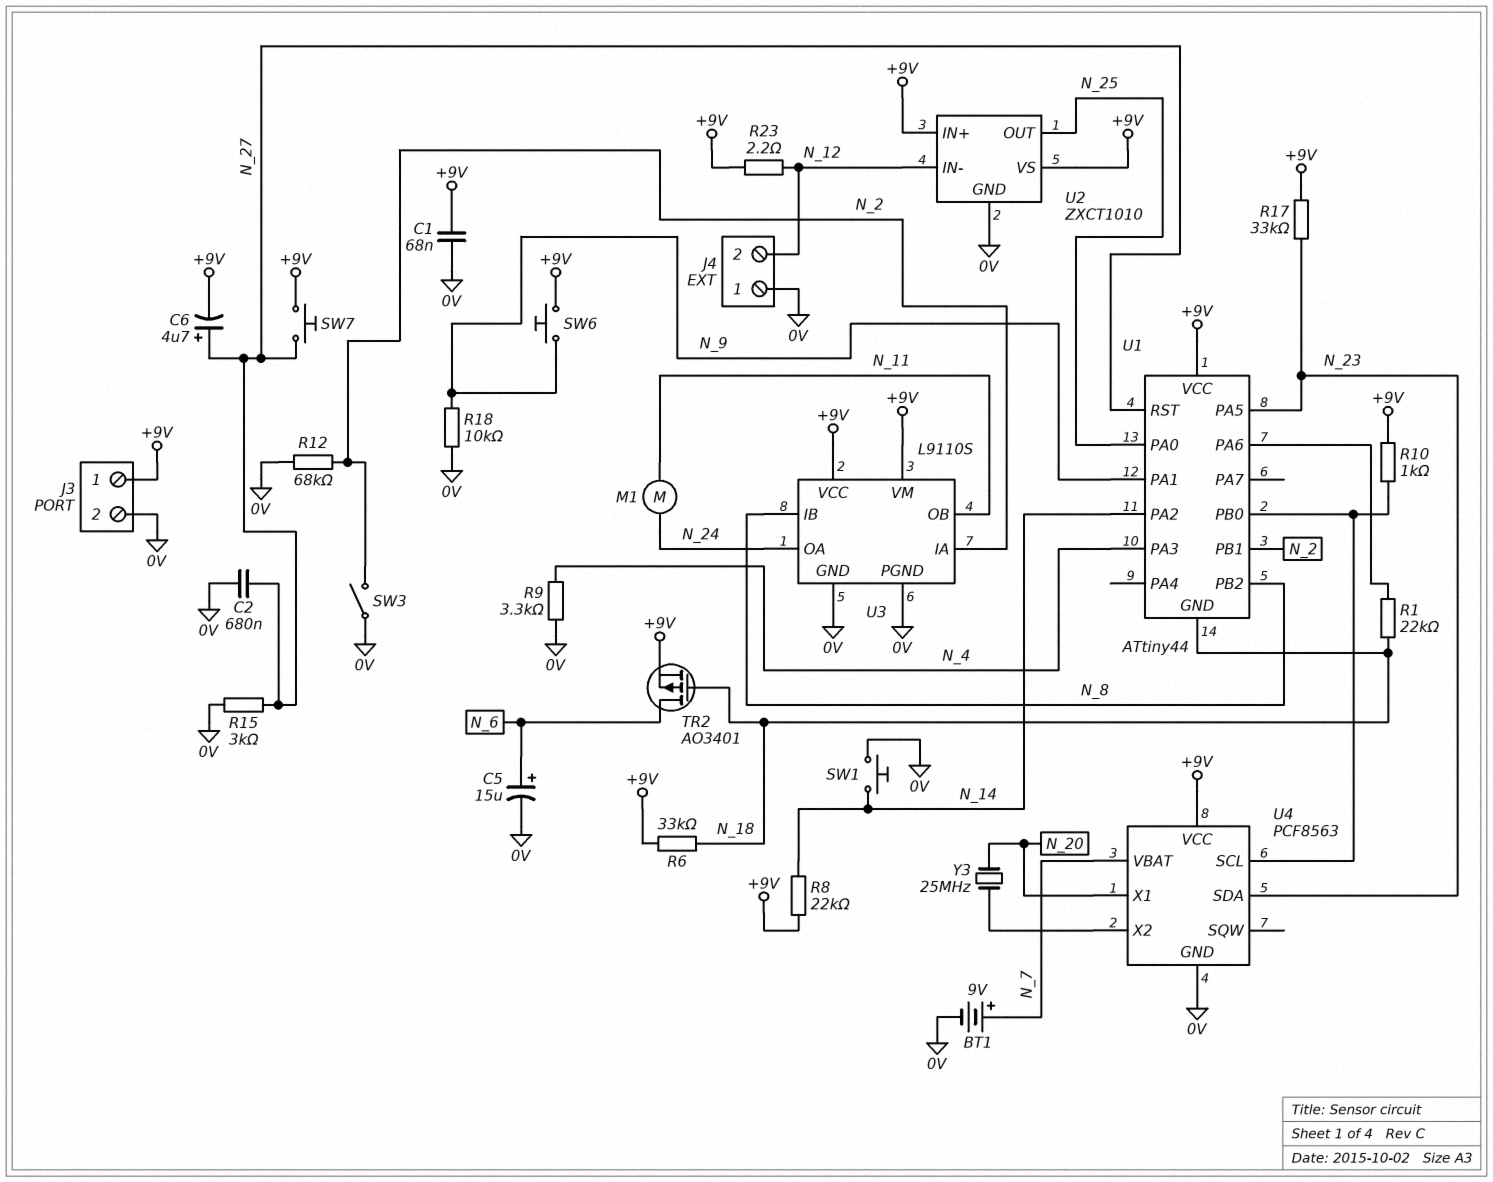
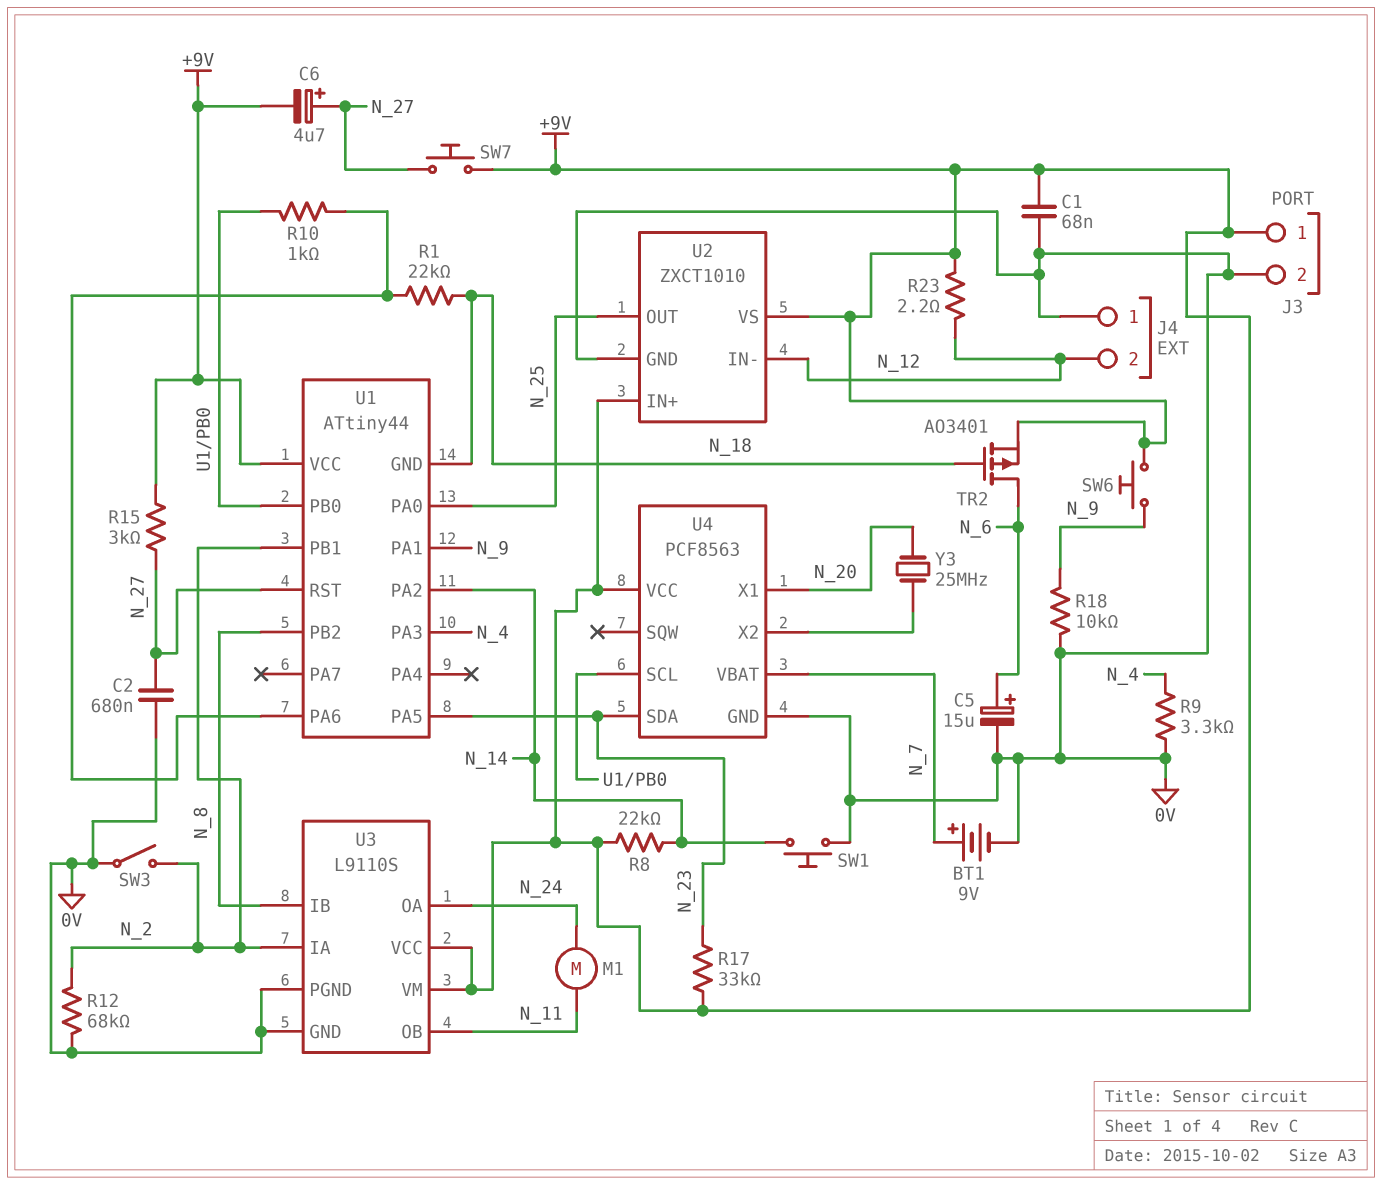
R6: 33k (+9V, N_18) -> none
R10: 1k (+9V, U1/PB0) -> 1k (U1/PA6, U1/PB0)
R15: 3k (0V, N_27) -> 3k (+9V, N_27)

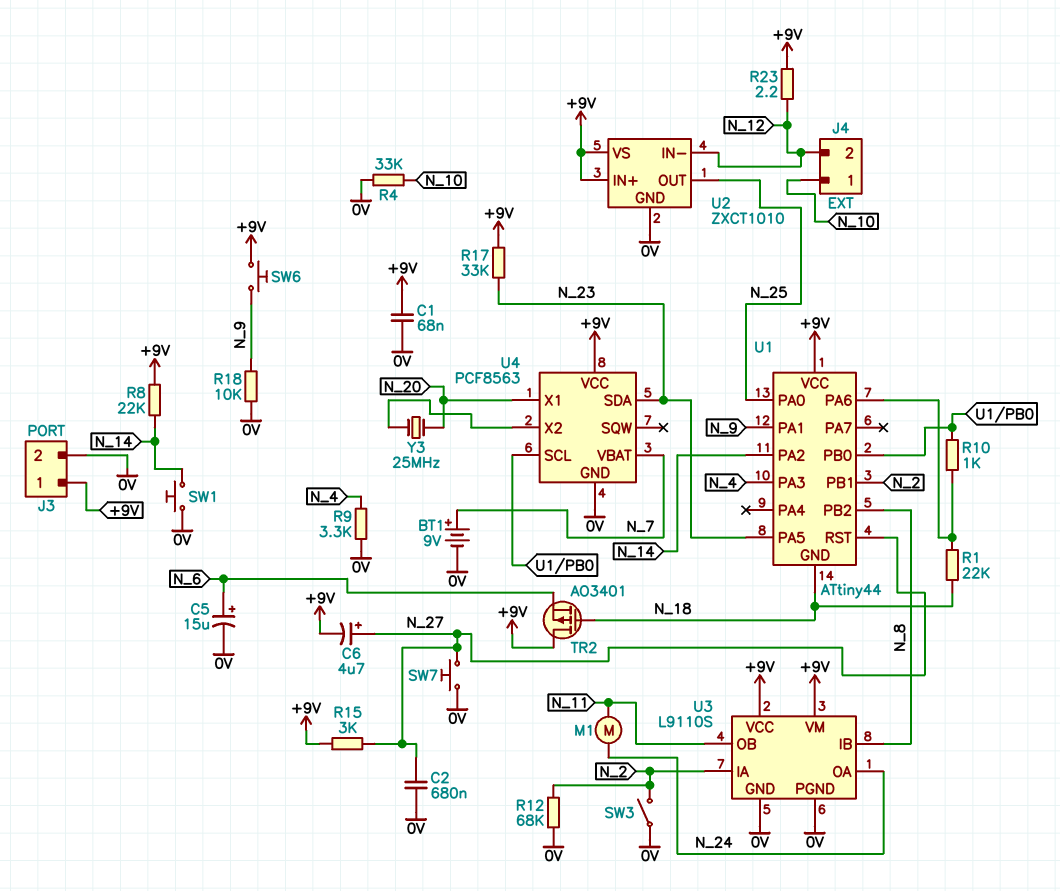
J4 pin 1: 0V -> N_10
R4: none -> 33k (0V, N_10)
SW7: button (+9V, N_27) -> button (0V, N_27)
TR2: PMOS AO3401 (G N_18, D N_6, S +9V) -> PMOS AO3401 (G N_18, D +9V, S N_6)

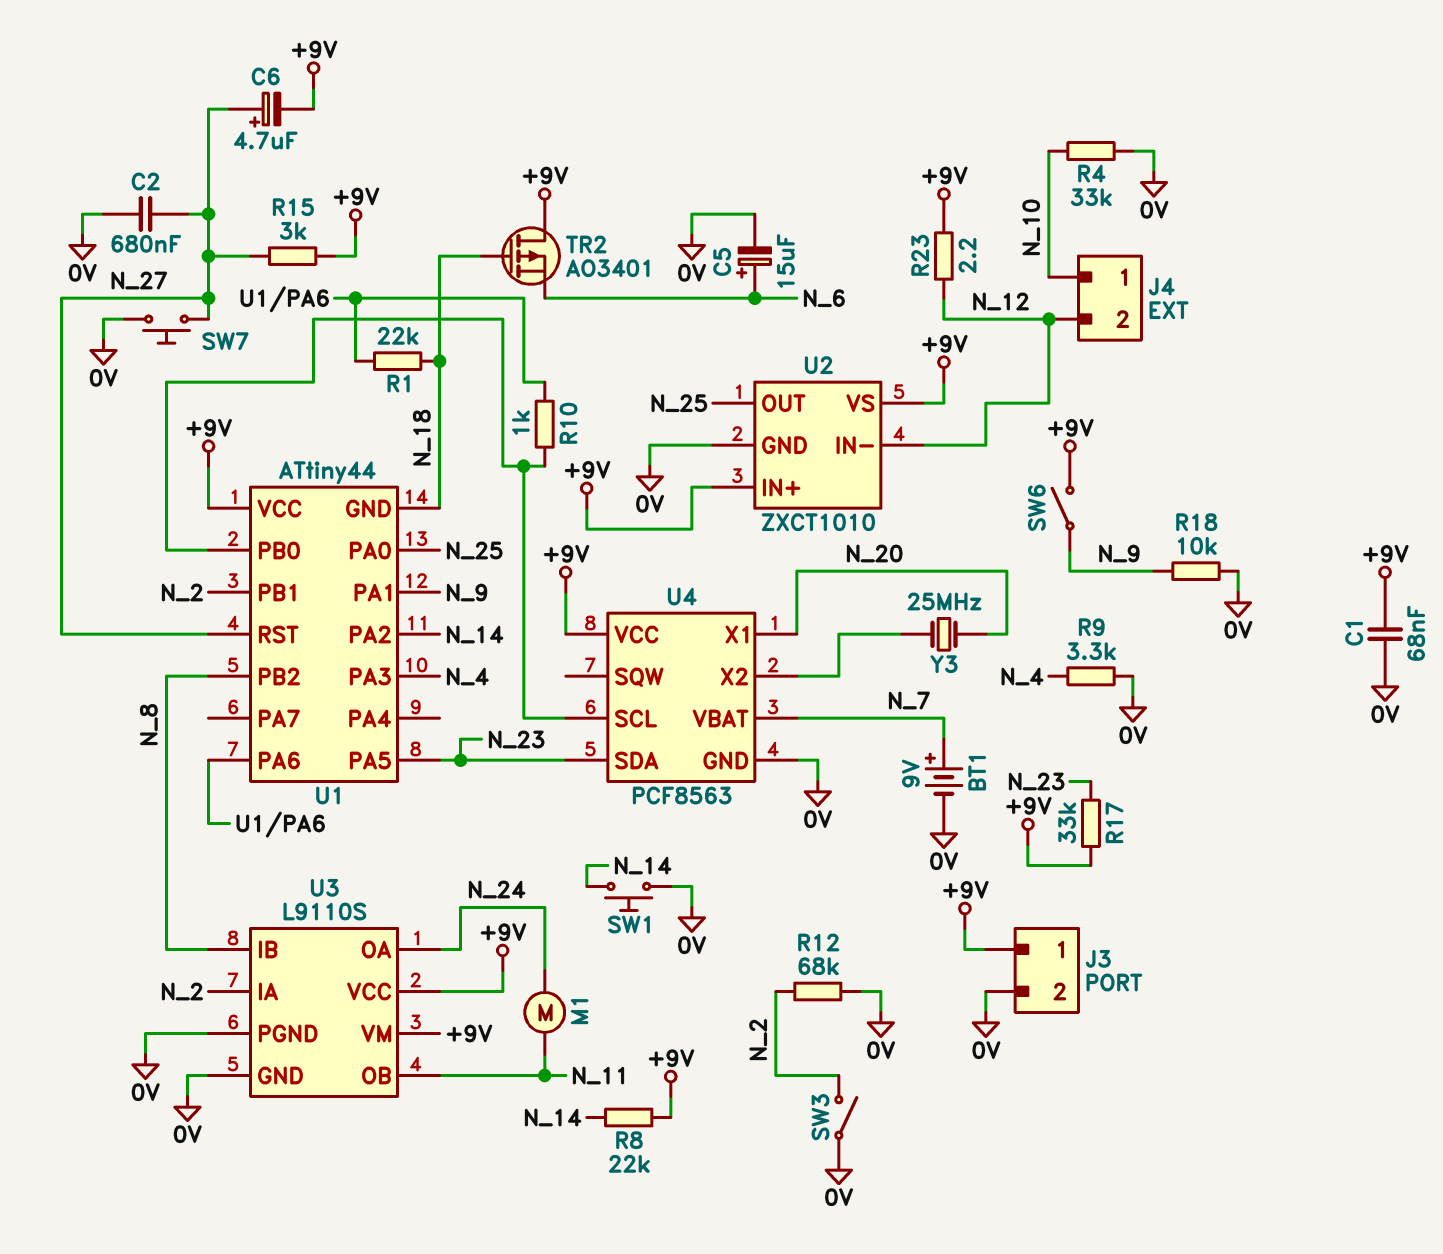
SW6: button (+9V, N_9) -> switch (+9V, N_9)

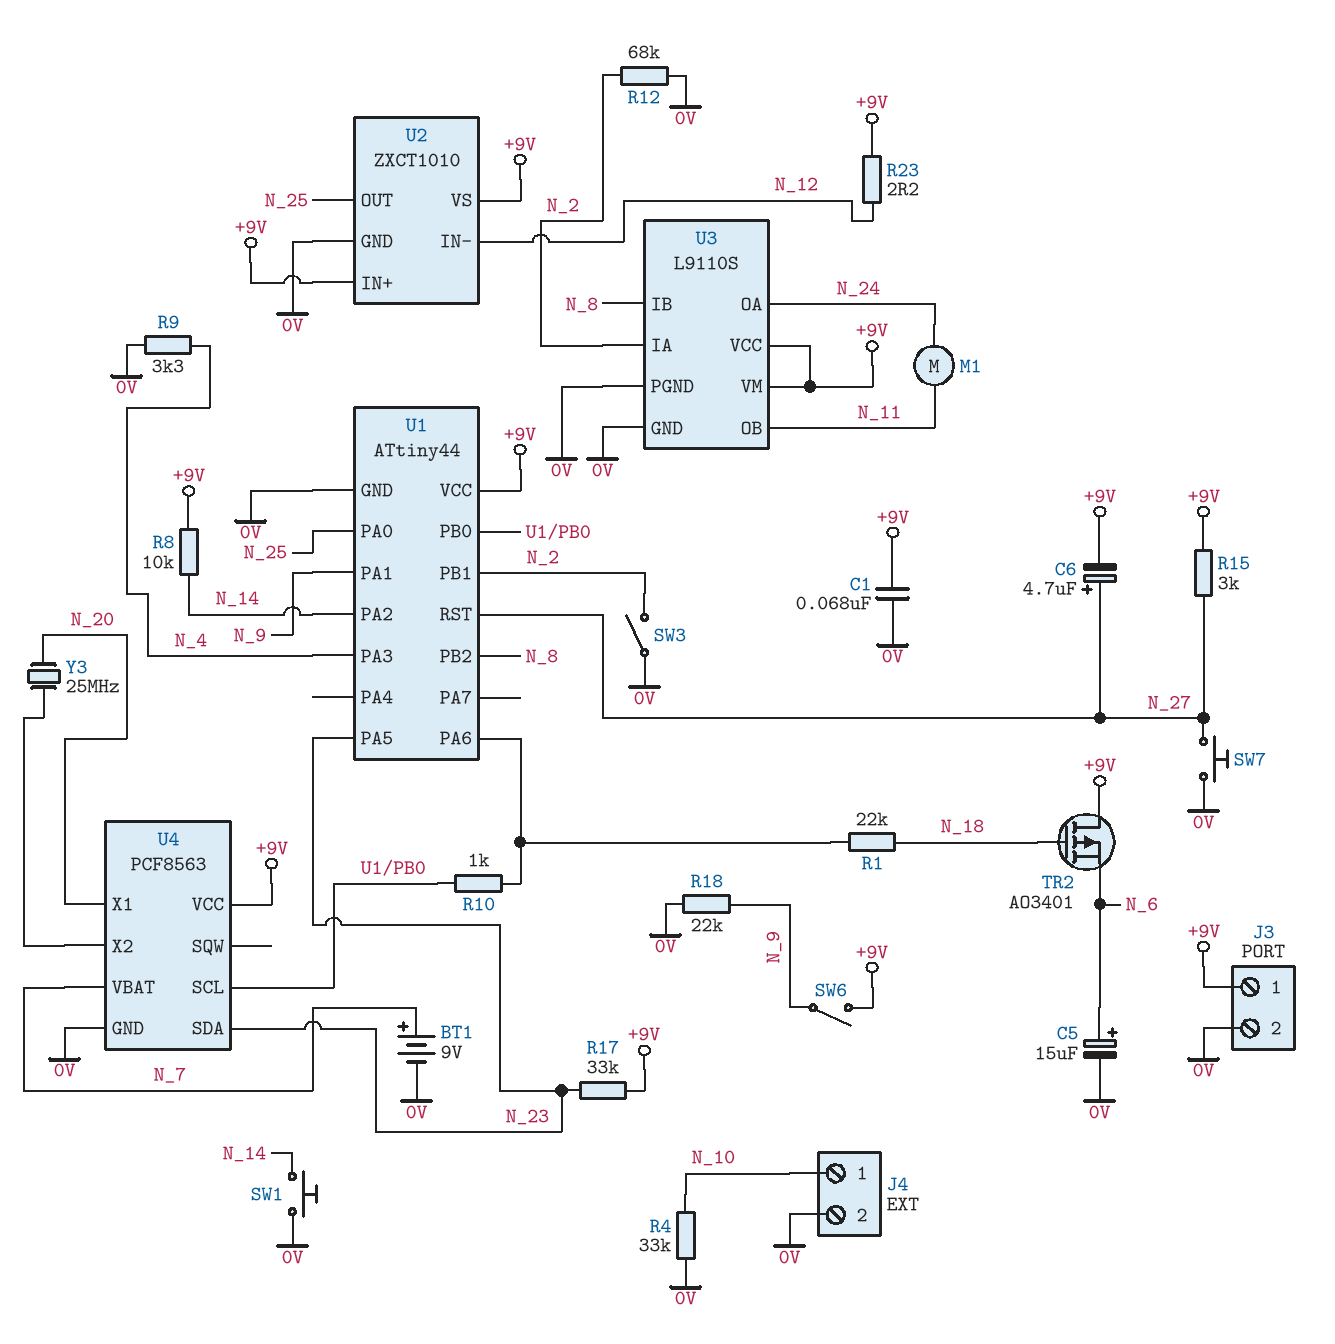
C2: 680nF (0V, N_27) -> none
J4 pin 2: N_12 -> 0V
R8: 22k (+9V, N_14) -> 10k (+9V, N_14)
R18: 10k (0V, N_9) -> 22k (0V, N_9)
U1 pin GND: N_18 -> 0V

